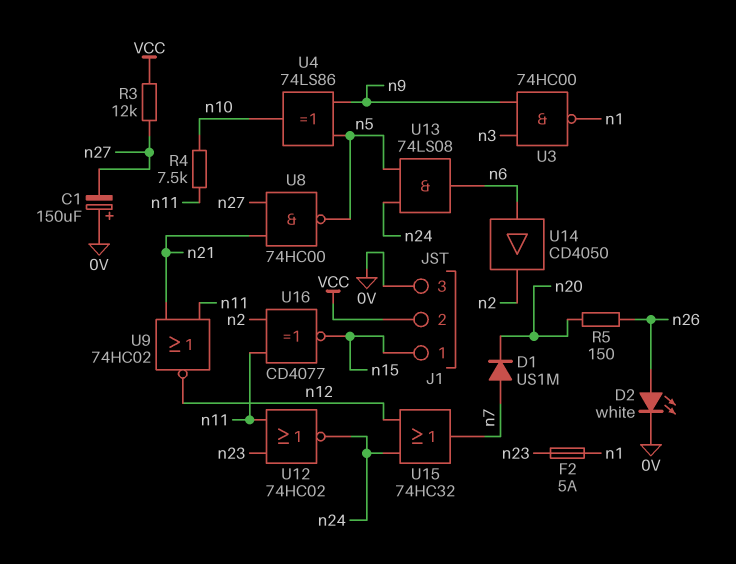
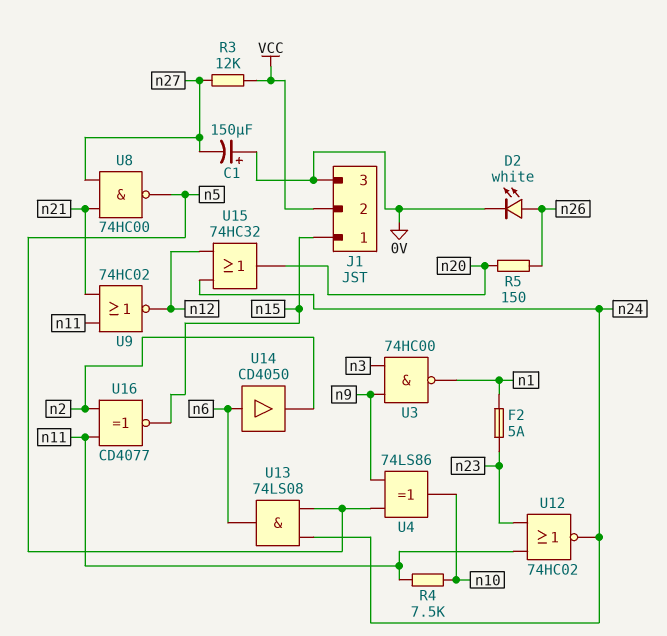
D1: diode US1M (A n7, K n20) -> none
U15: OR 74HC32 (in n12, in n24, out n7) -> OR 74HC32 (in n12, in n24, out n20)

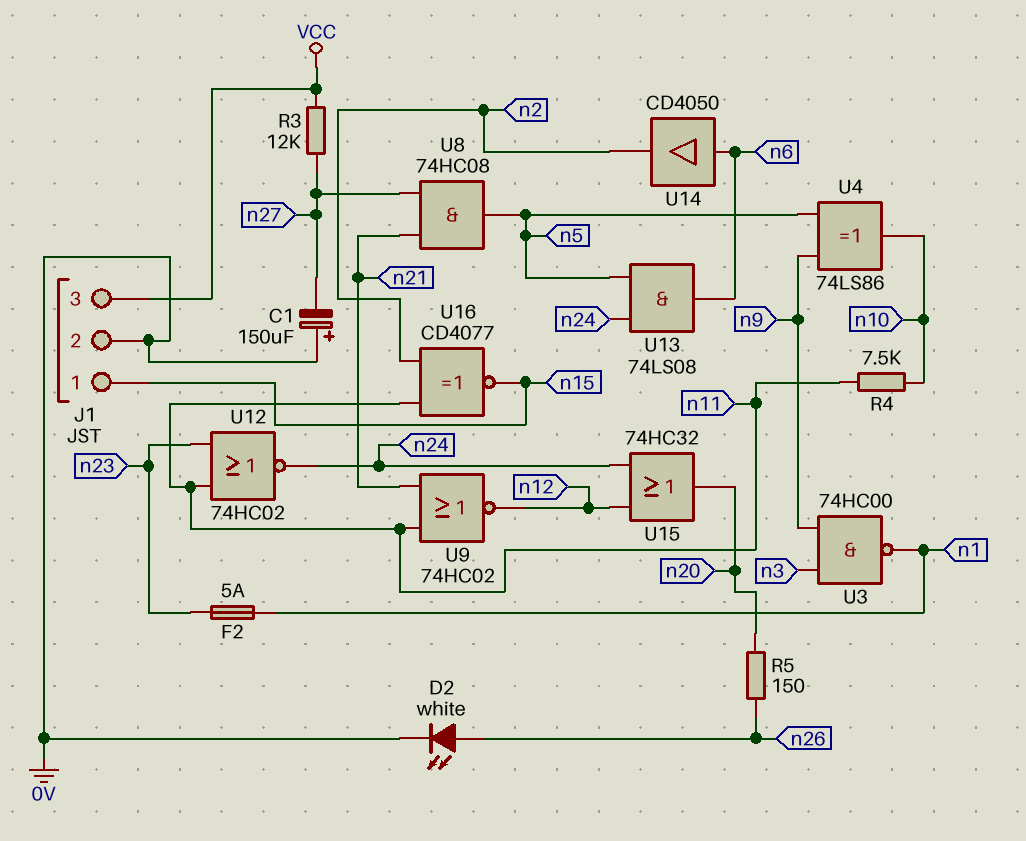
J1 pin 2: VCC -> 0V
J1 pin 3: 0V -> VCC
U8: NAND 74HC00 (in n21, in n27, out n5) -> AND 74HC08 (in n21, in n27, out n5)

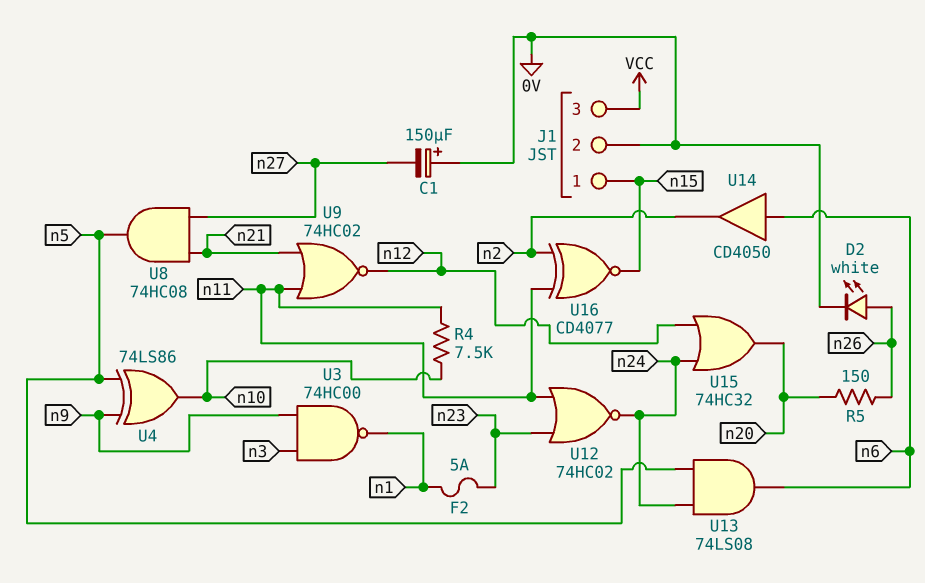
R3: 12k (VCC, n27) -> none

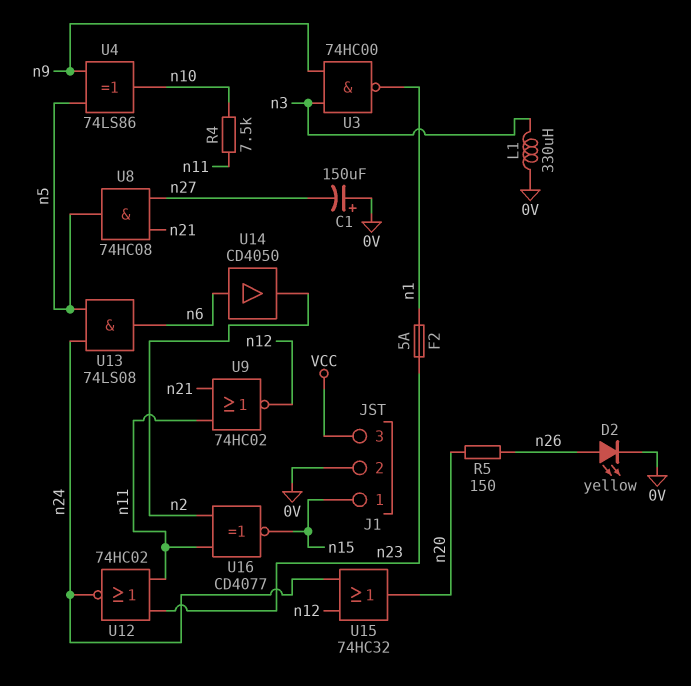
D2: LED white (A n26, K 0V) -> LED yellow (A n26, K 0V)
L1: none -> 330uH (0V, n3)

